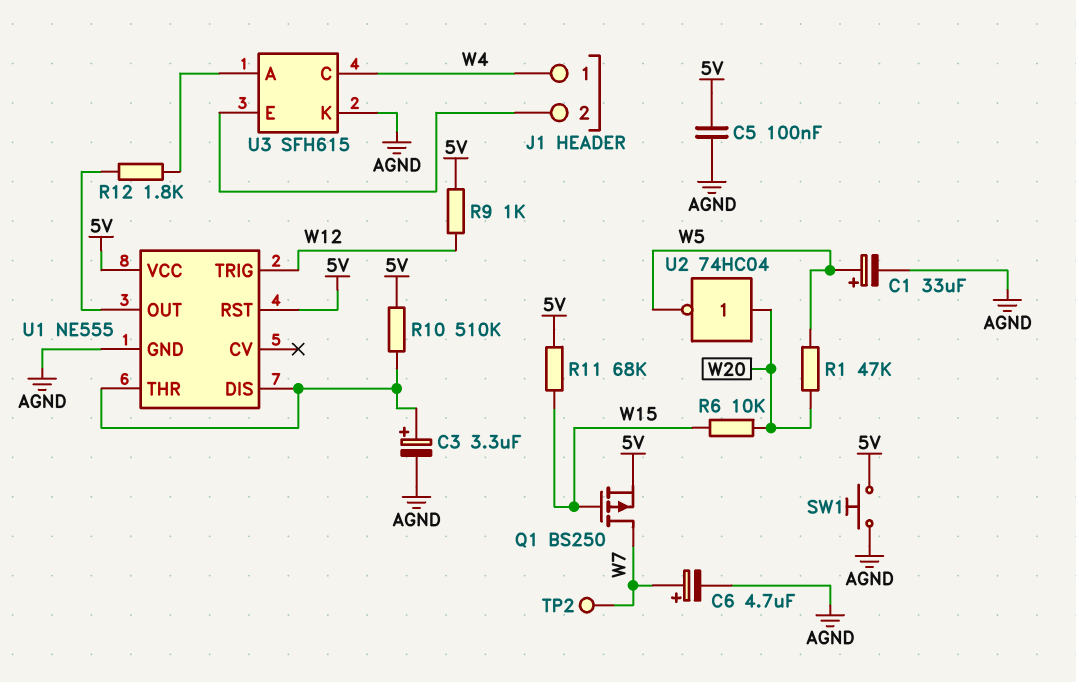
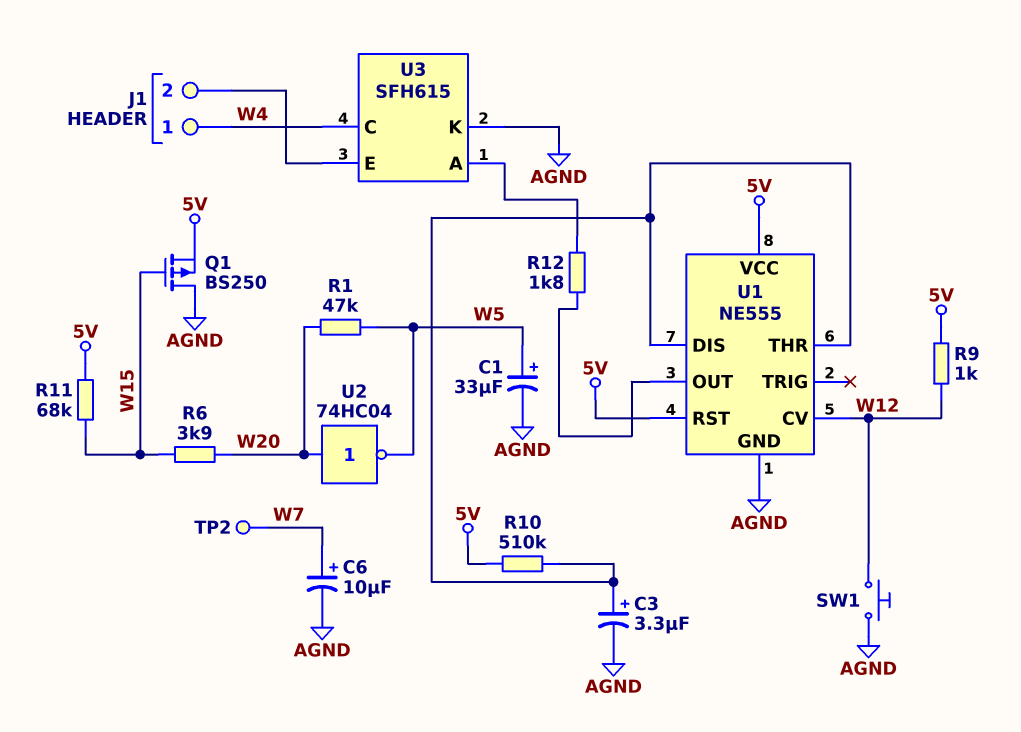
C5: 100nF (5V, AGND) -> none
C6: 4.7uF (plus W7, minus AGND) -> 10uF (plus W7, minus AGND)
Q1: PMOS BS250 (G W15, D W7, S 5V) -> PMOS BS250 (G W15, D AGND, S 5V)
R6: 10k (W15, W20) -> 3.9k (W15, W20)
SW1: button (5V, AGND) -> button (AGND, W12)
U1 pin CV: none -> W12
U1 pin TRIG: W12 -> none

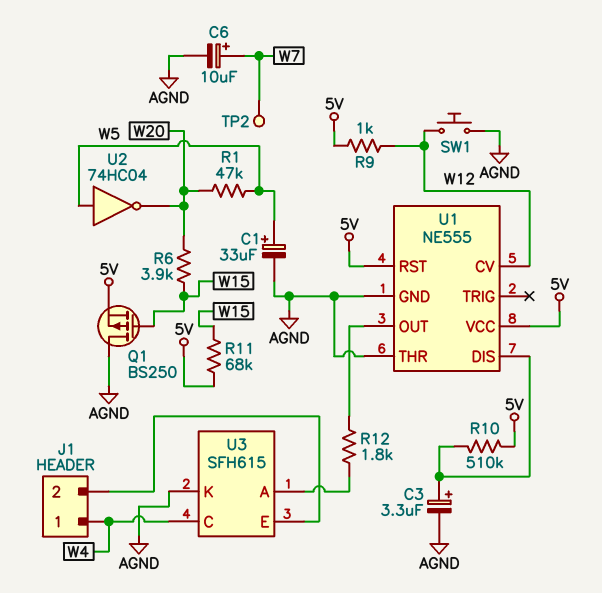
U1 pin THR: U1/DIS -> AGND
U2: NOT 74HC04 (in W20, out W5) -> NOT 74HC04 (in W5, out W20)

